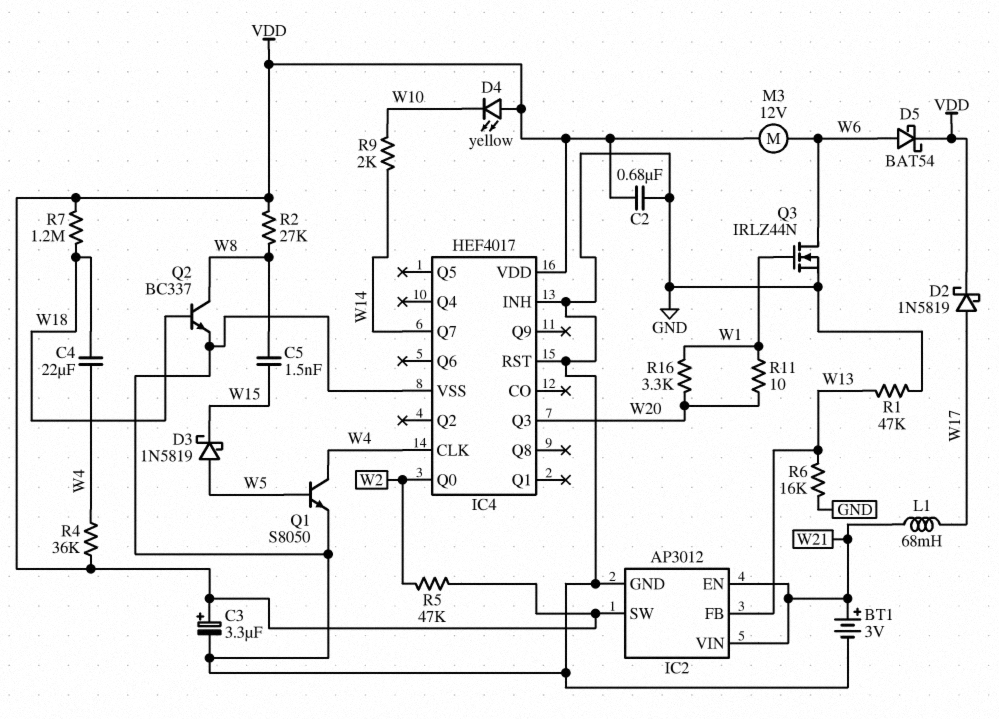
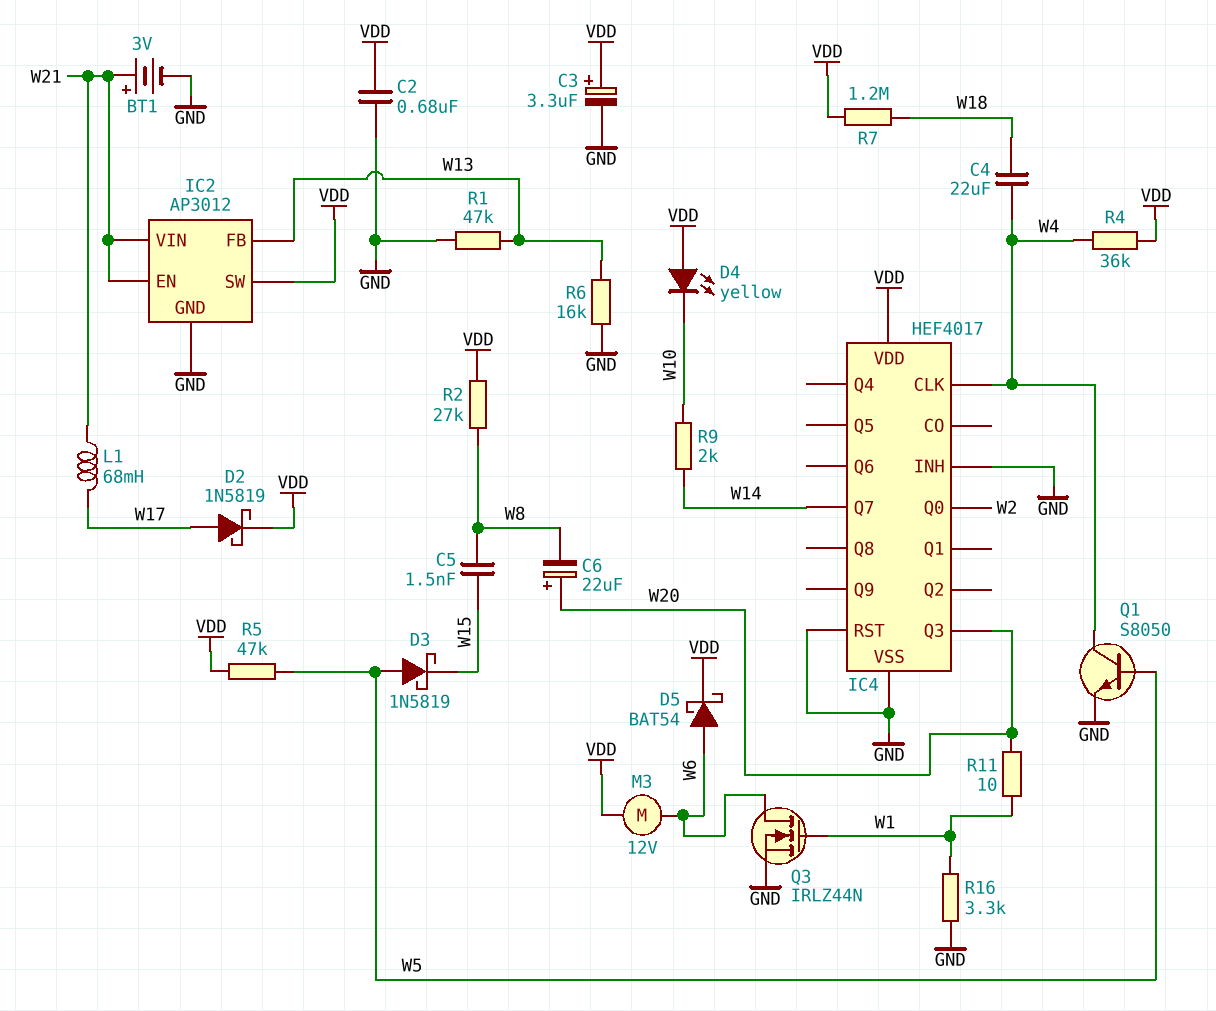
C6: none -> 22uF (plus W20, minus W8)
Q2: NPN BC337 (B W18, C W8, E GND) -> none
R5: 47k (VDD, W2) -> 47k (VDD, W5)
R16: 3.3k (W1, W20) -> 3.3k (GND, W1)

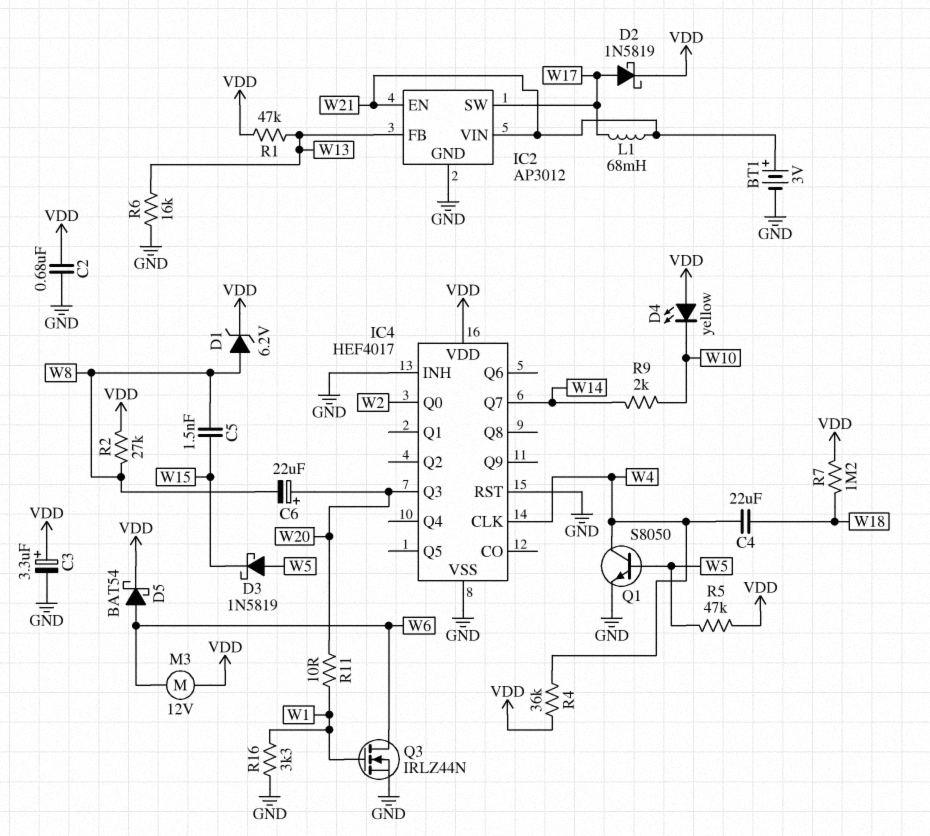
D1: none -> zener 6.2V (A W8, K VDD)
IC2 pin SW: VDD -> W17
R1: 47k (GND, W13) -> 47k (VDD, W13)

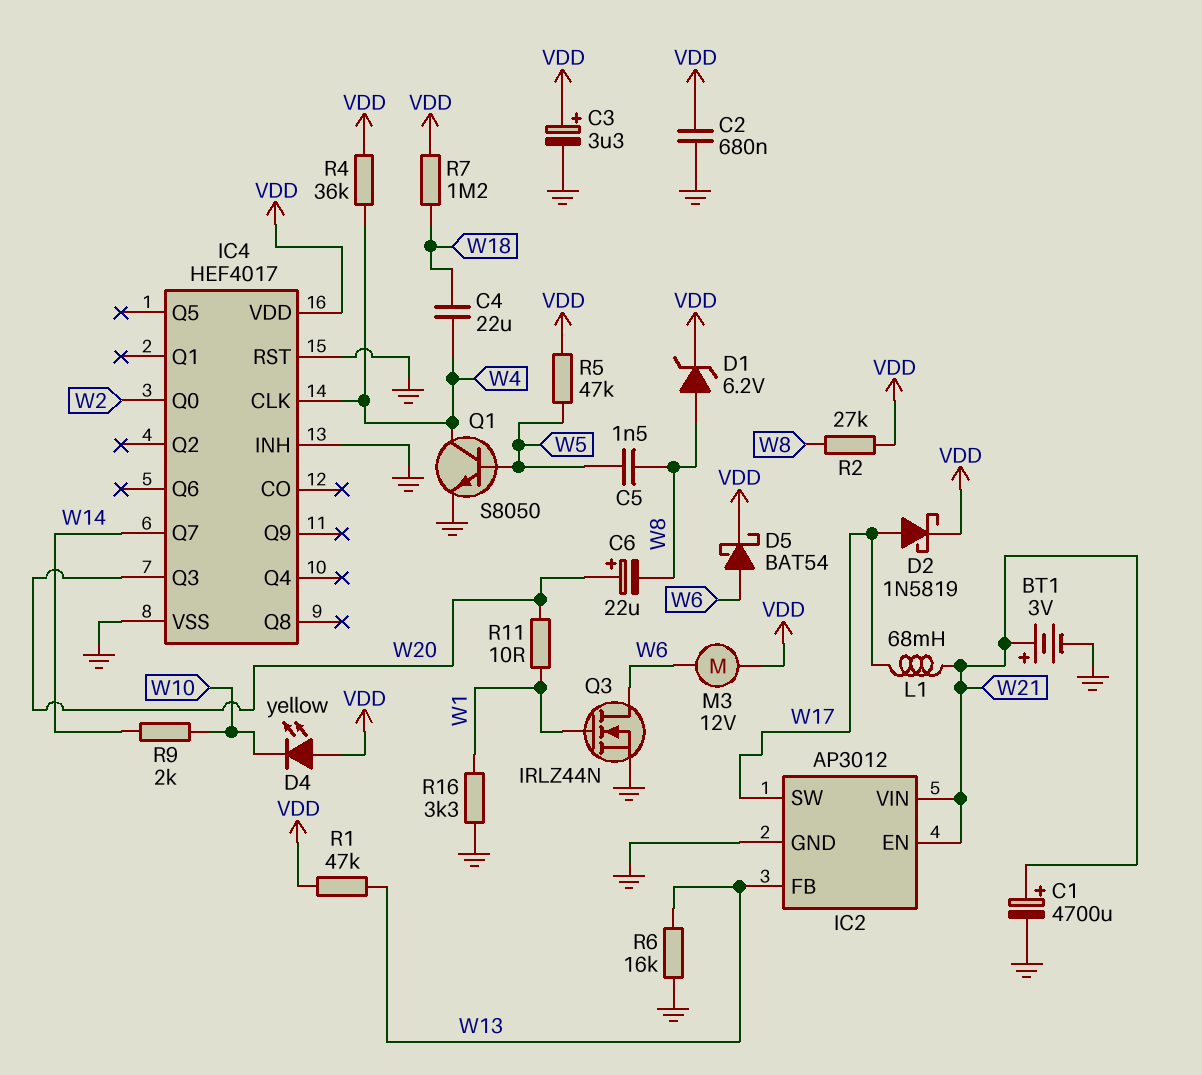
C1: none -> 4700uF (plus W21, minus GND)
C5: 1.5nF (W8, W15) -> 1.5nF (W5, W8)
D3: schottky 1N5819 (A W5, K W15) -> none

